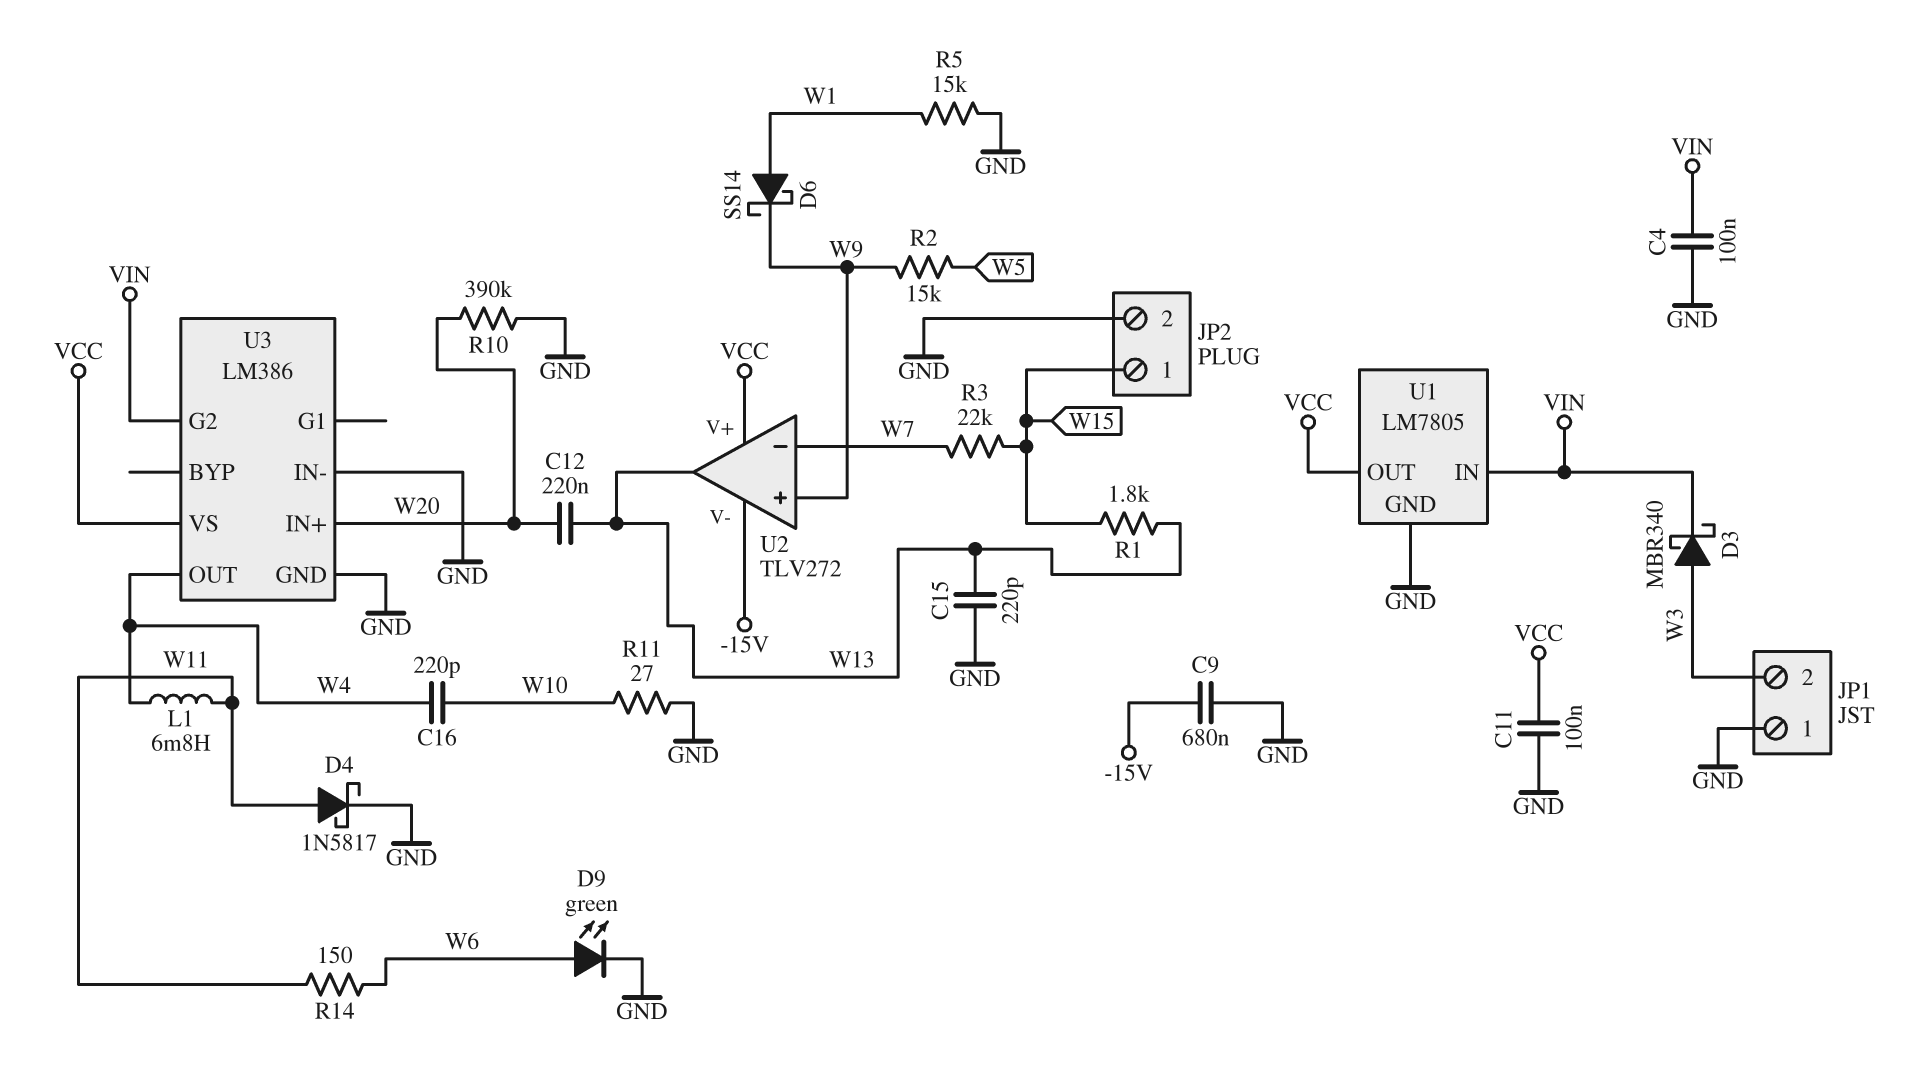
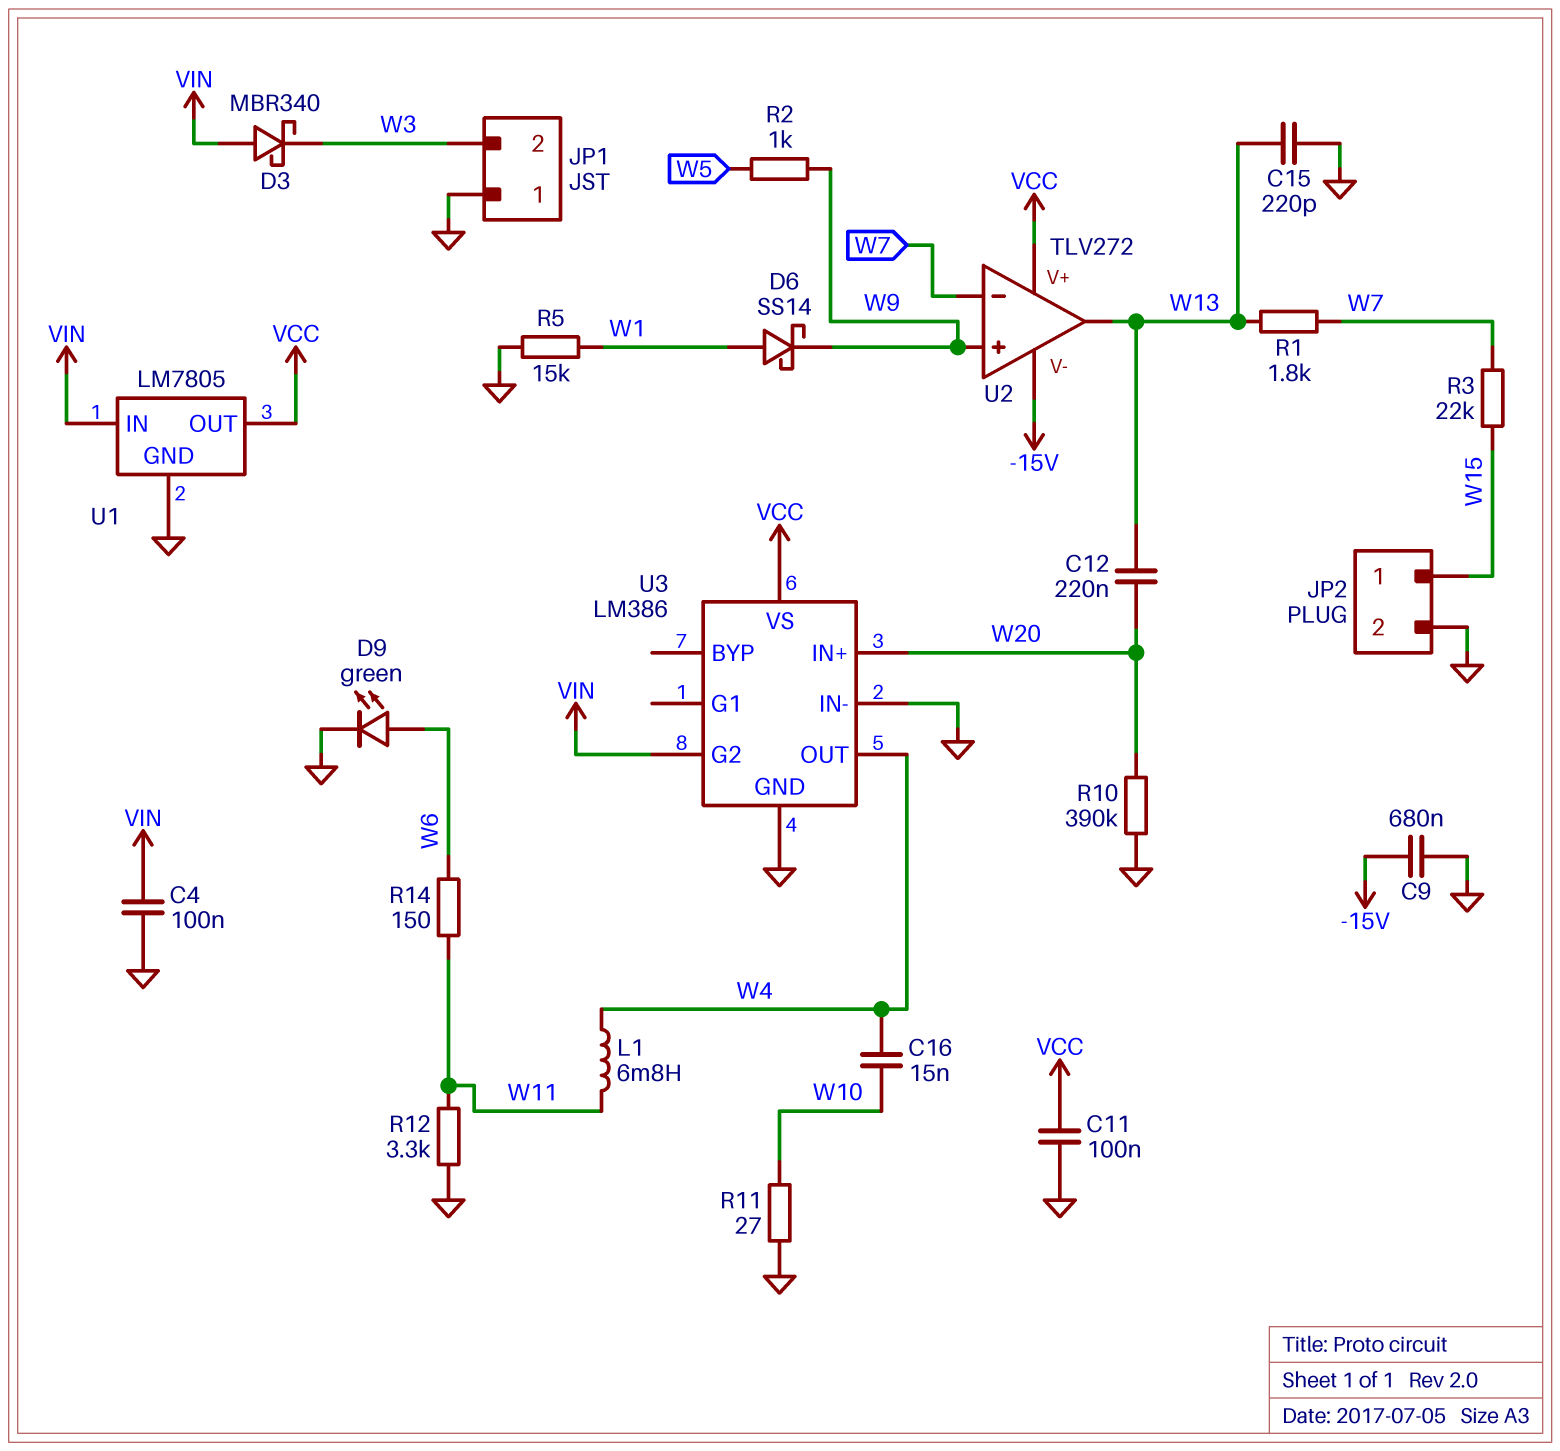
C16: 220pF (W4, W10) -> 15nF (W4, W10)
D3: schottky MBR340 (A W3, K VIN) -> schottky MBR340 (A VIN, K W3)
D4: schottky 1N5817 (A W11, K GND) -> none
R1: 1.8k (W13, W15) -> 1.8k (W7, W13)
R2: 15k (W5, W9) -> 1k (W5, W9)
R12: none -> 3.3k (GND, W11)

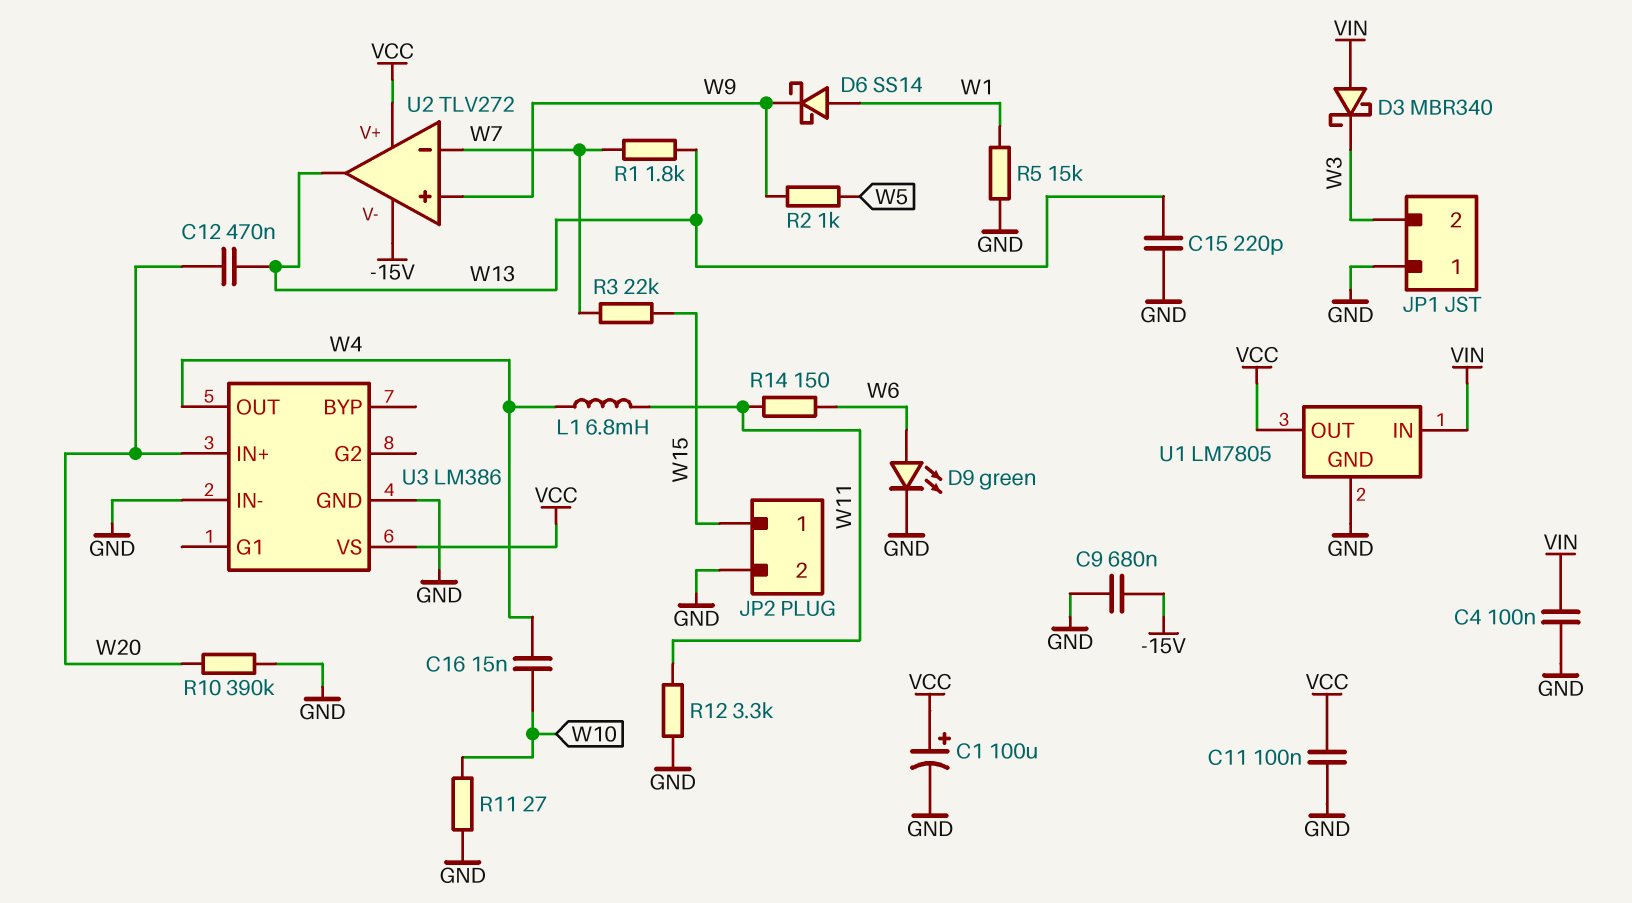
C1: none -> 100uF (plus VCC, minus GND)
C12: 220nF (W13, W20) -> 470nF (W13, W20)
U3 pin G2: VIN -> none

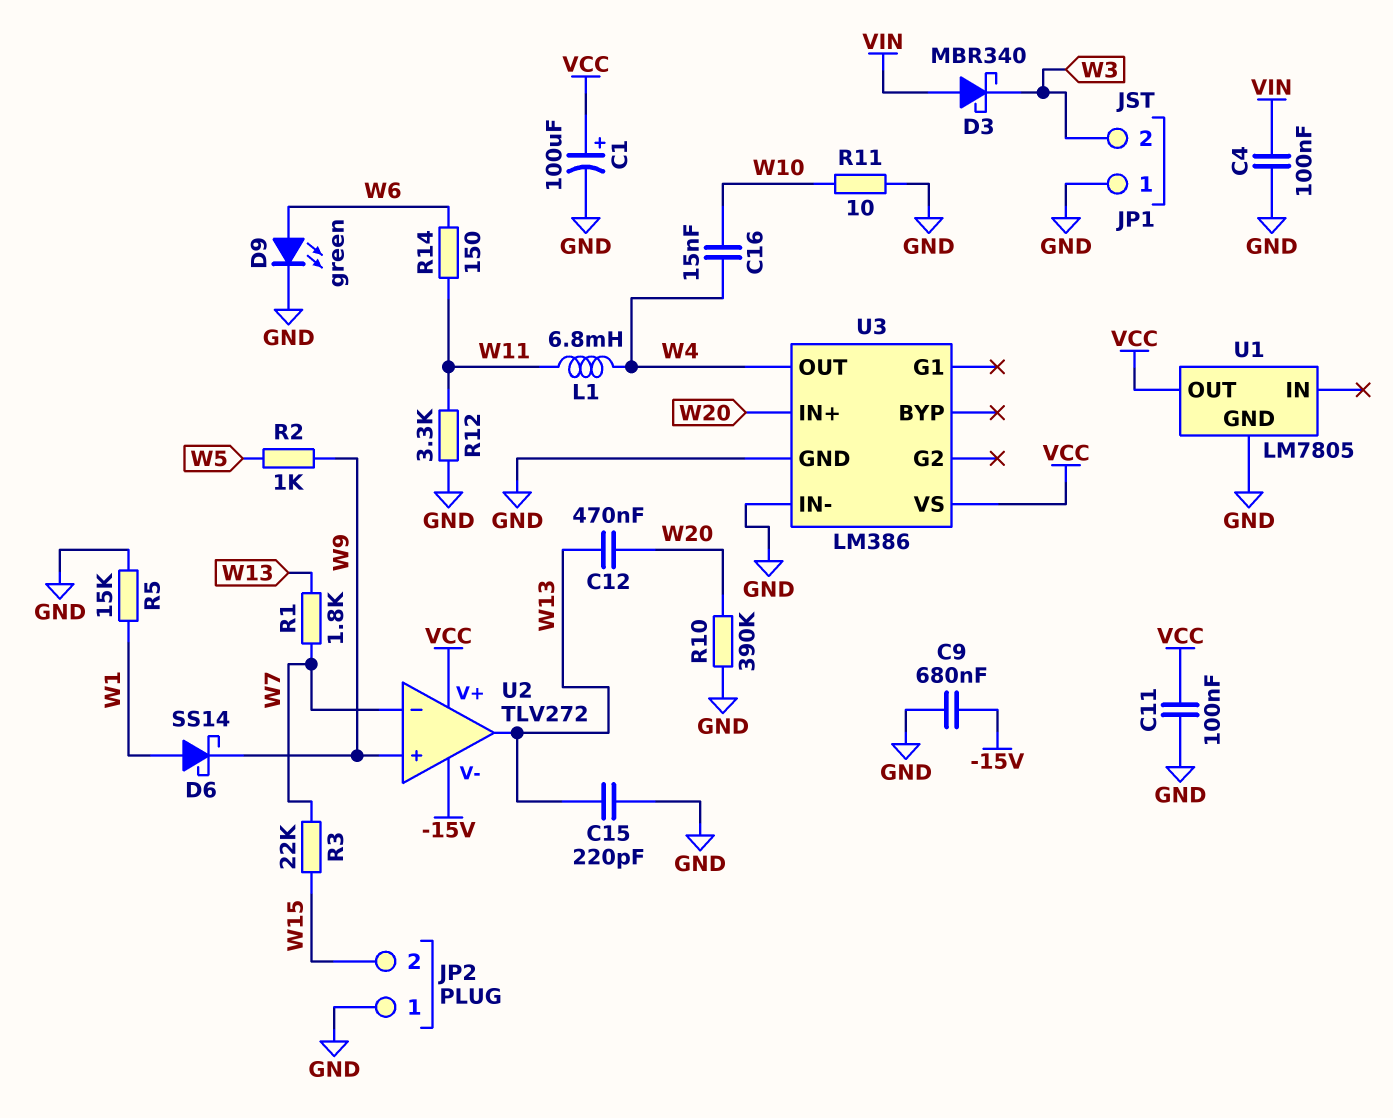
JP2 pin 1: W15 -> GND
JP2 pin 2: GND -> W15
R11: 27 (GND, W10) -> 10 (GND, W10)
U1 pin IN: VIN -> none

